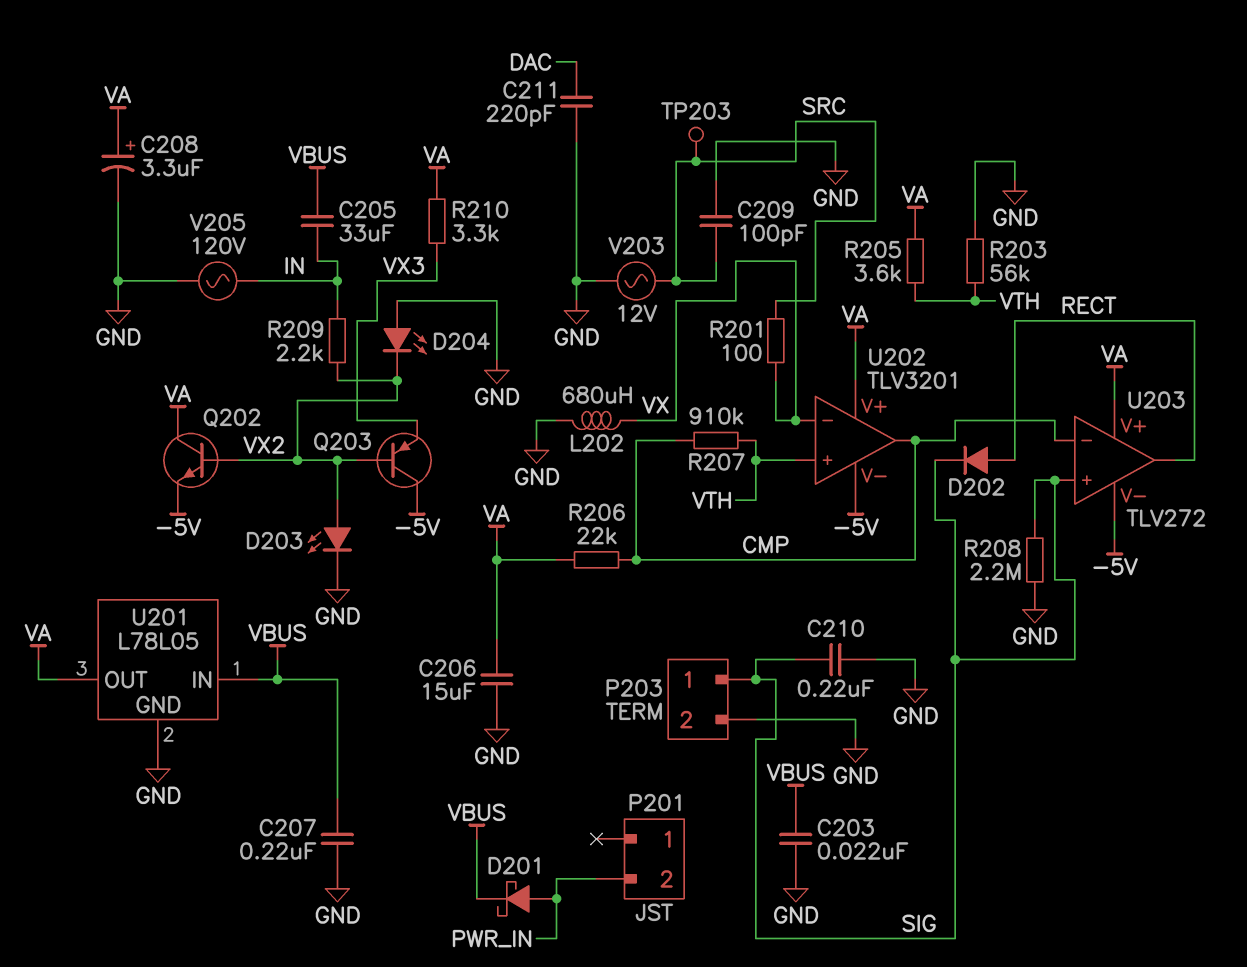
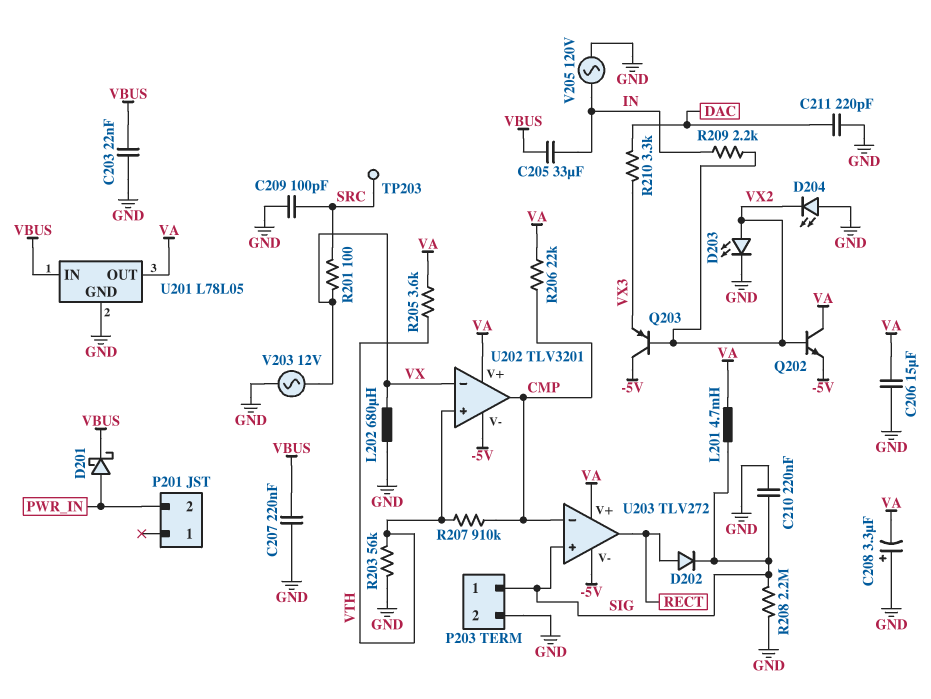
C208: 3.3uF (plus VA, minus GND) -> 3.3uF (plus GND, minus VA)
L201: none -> 4.7mH (SIG, VA)
R210: 3.3k (VA, VX3) -> 3.3k (DAC, VX3)
V203: AC 12V (GND, SRC) -> AC 12V (GND, VX)

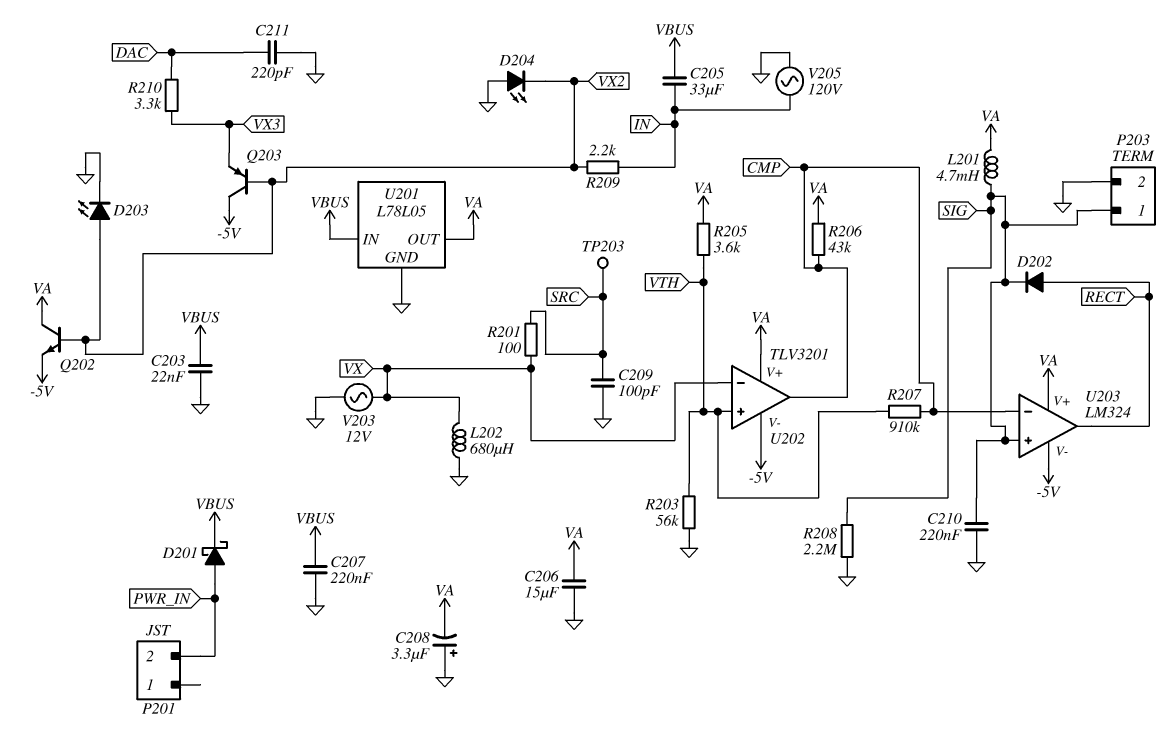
R206: 22k (CMP, VA) -> 43k (CMP, VA)
U203: TLV272 -> LM324

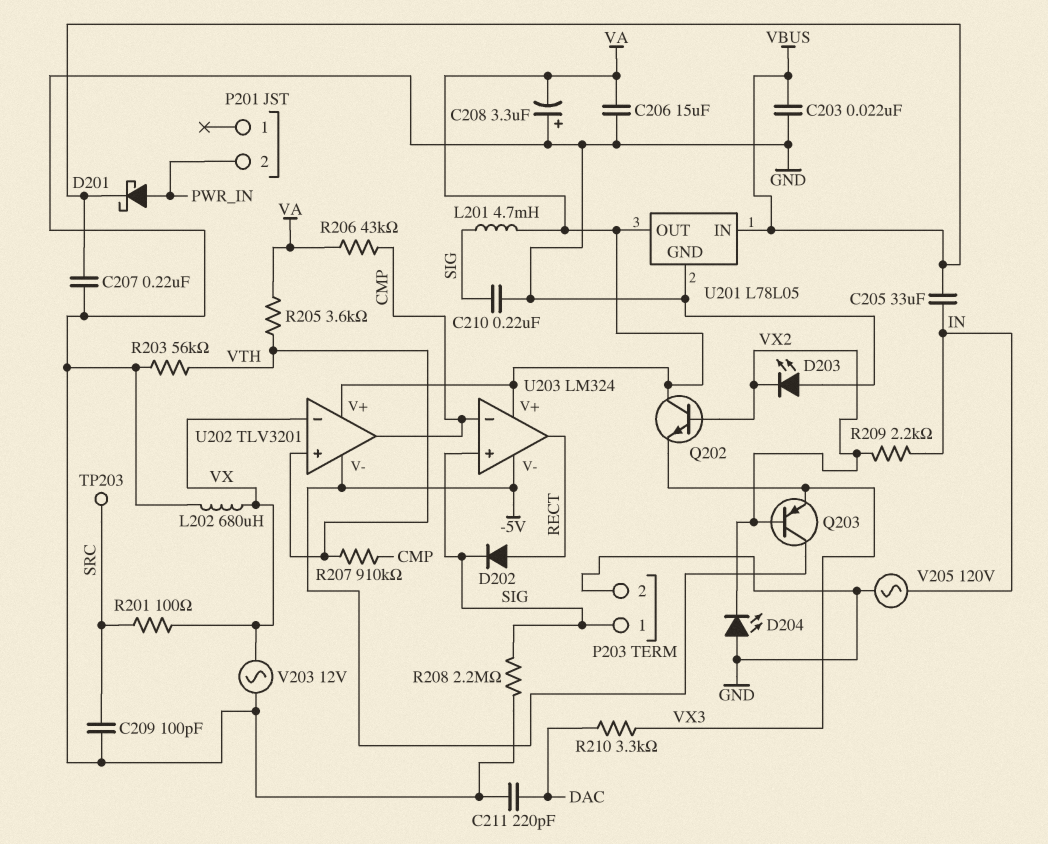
D203: LED (A VX2, K GND) -> LED (A GND, K VX2)
Q202: NPN (B VX2, C VA, E -5V) -> NPN (B VX2, C VA, E VX3)

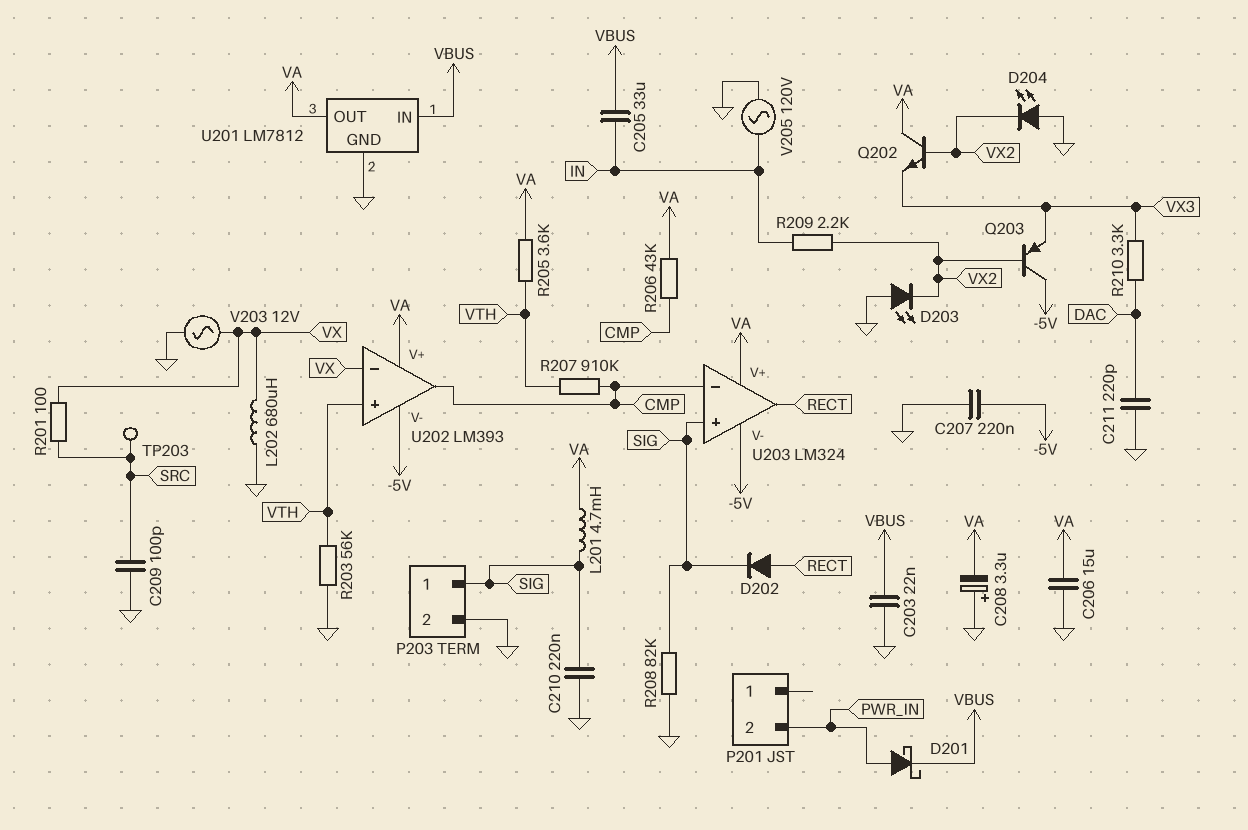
C207: 220nF (GND, VBUS) -> 220nF (-5V, GND)
R208: 2.2M (GND, SIG) -> 82k (GND, SIG)
U201: L78L05 -> LM7812
U202: TLV3201 -> LM393

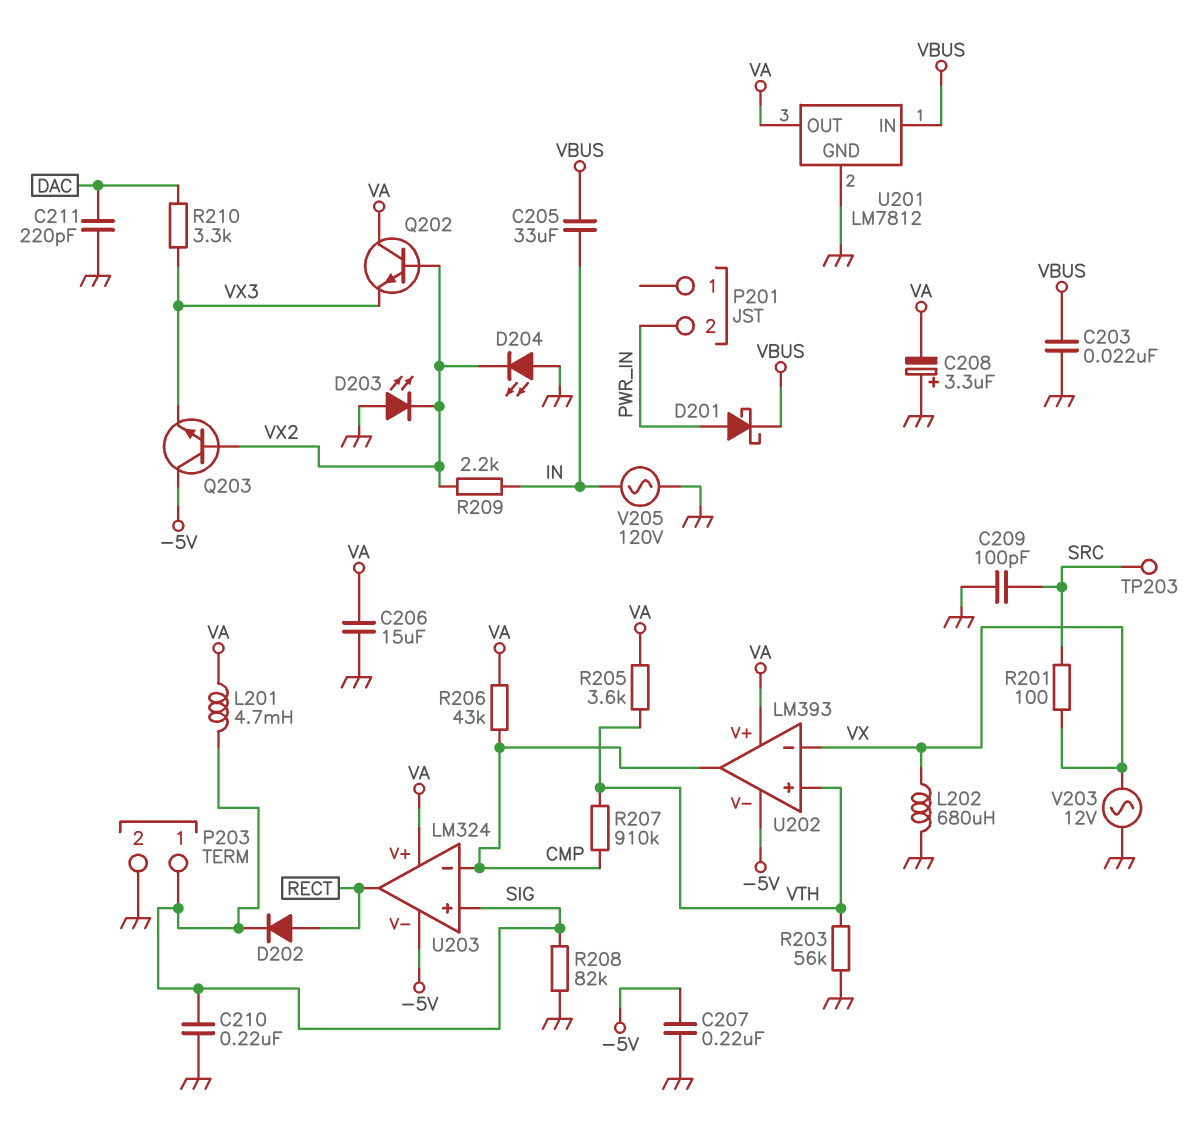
Q203: PNP (B VX2, C -5V, E VX3) -> NPN (B VX2, C -5V, E VX3)

